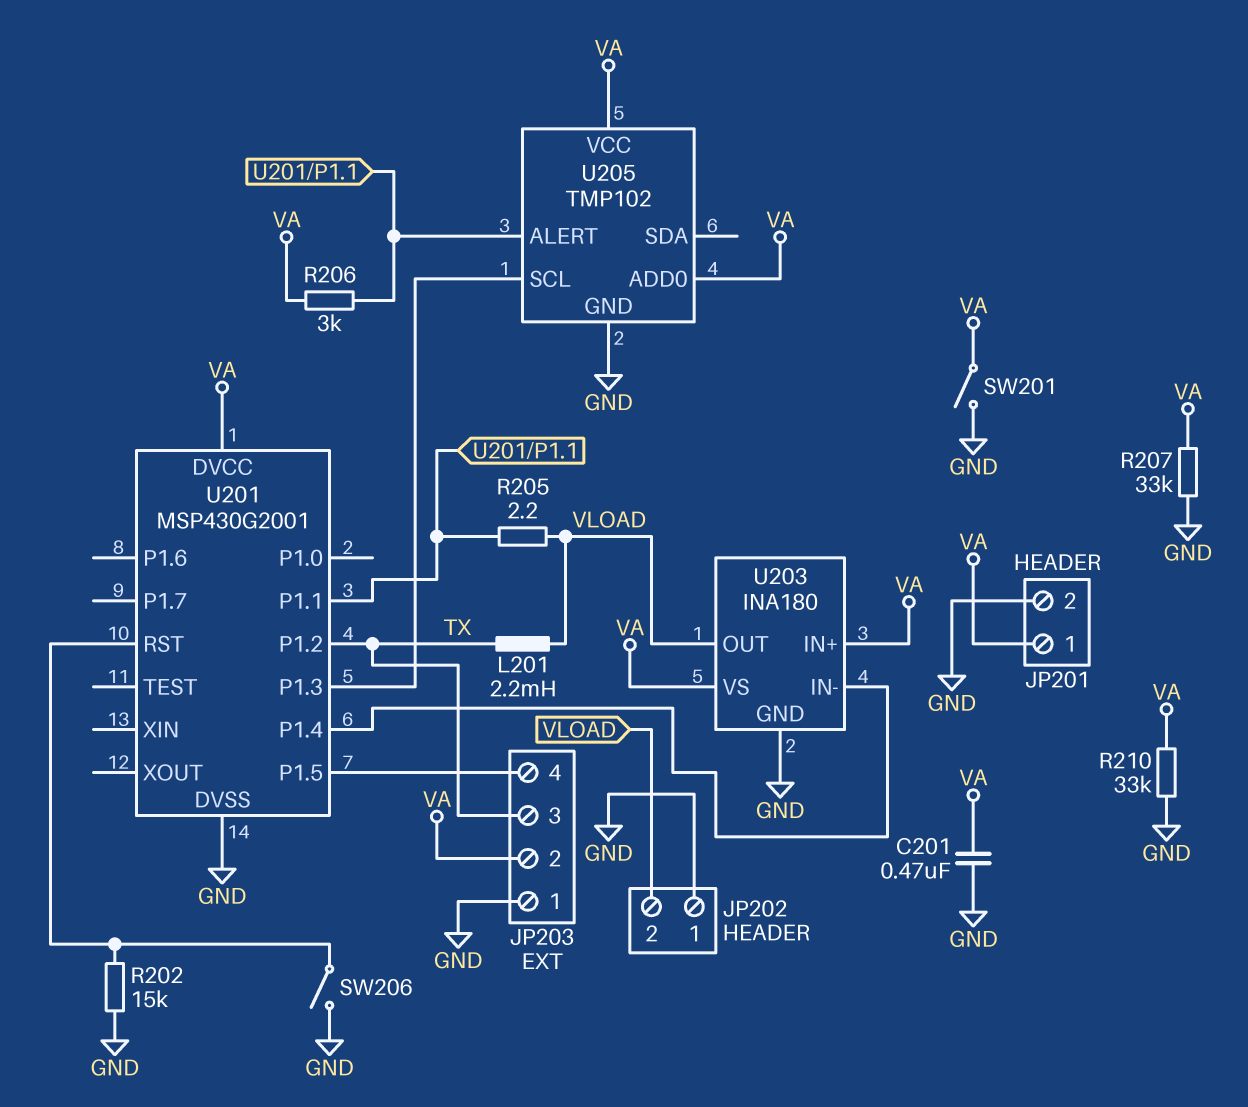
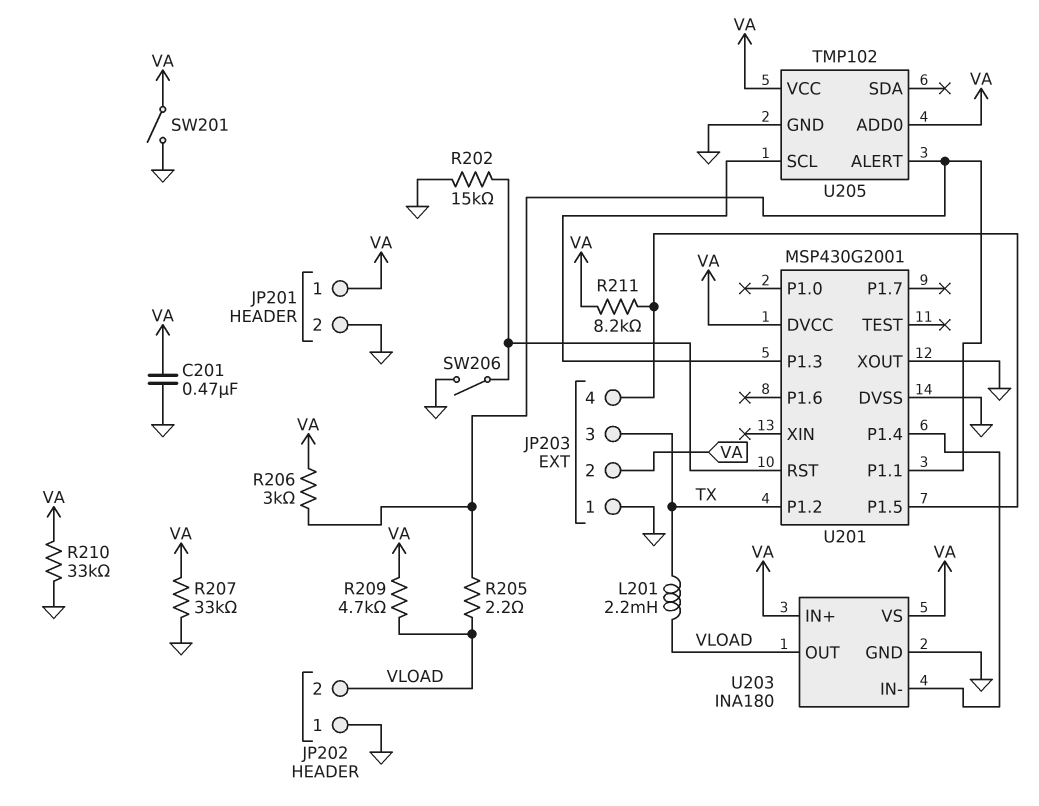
R209: none -> 4.7k (VA, VLOAD)
R211: none -> 8.2k (JP203/4, VA)
U201 pin XOUT: none -> GND

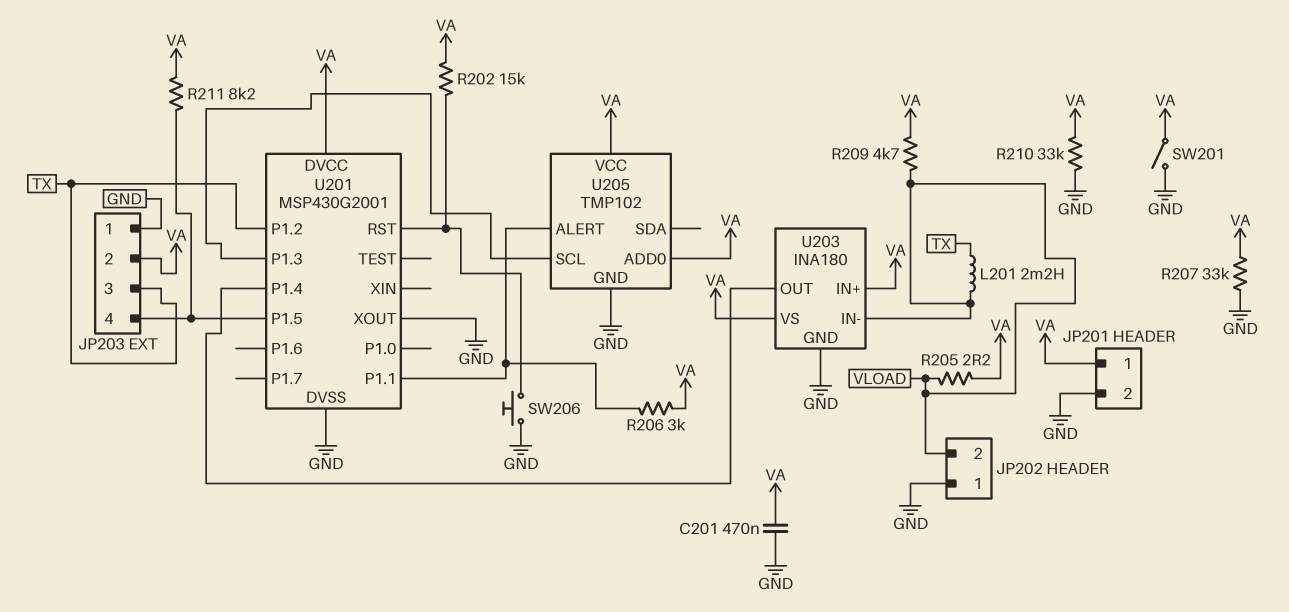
R202: 15k (GND, U201/RST) -> 15k (U201/RST, VA)
R205: 2.2 (U201/P1.1, VLOAD) -> 2.2 (VA, VLOAD)
SW206: switch (GND, U201/RST) -> button (GND, U201/RST)
U203 pin IN-: U201/P1.4 -> VLOAD
U203 pin OUT: VLOAD -> U201/P1.4

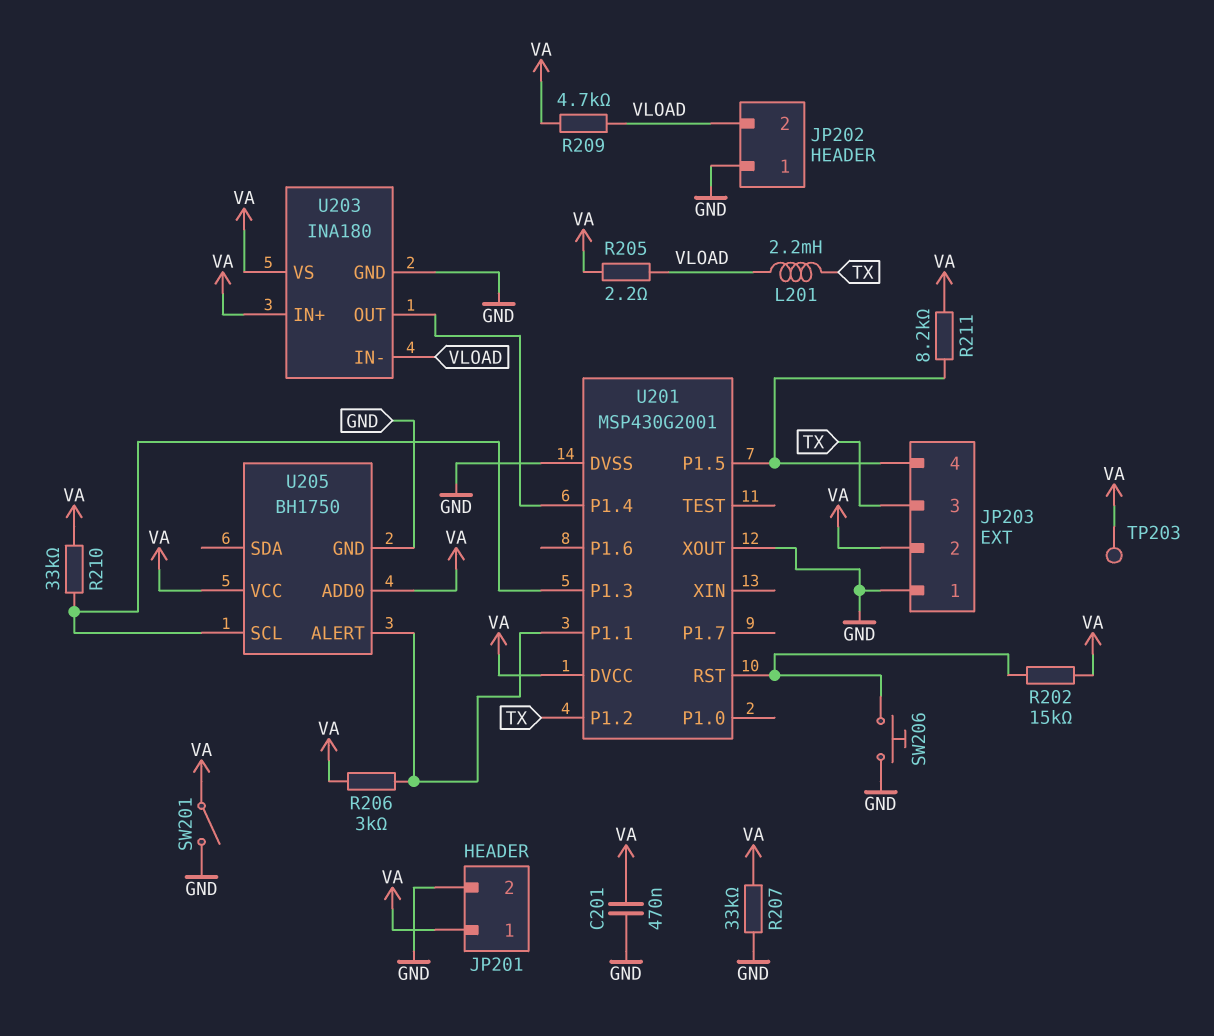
R210: 33k (GND, VA) -> 33k (U201/P1.3, VA)
TP203: none -> test point (VA)
U205: TMP102 -> BH1750

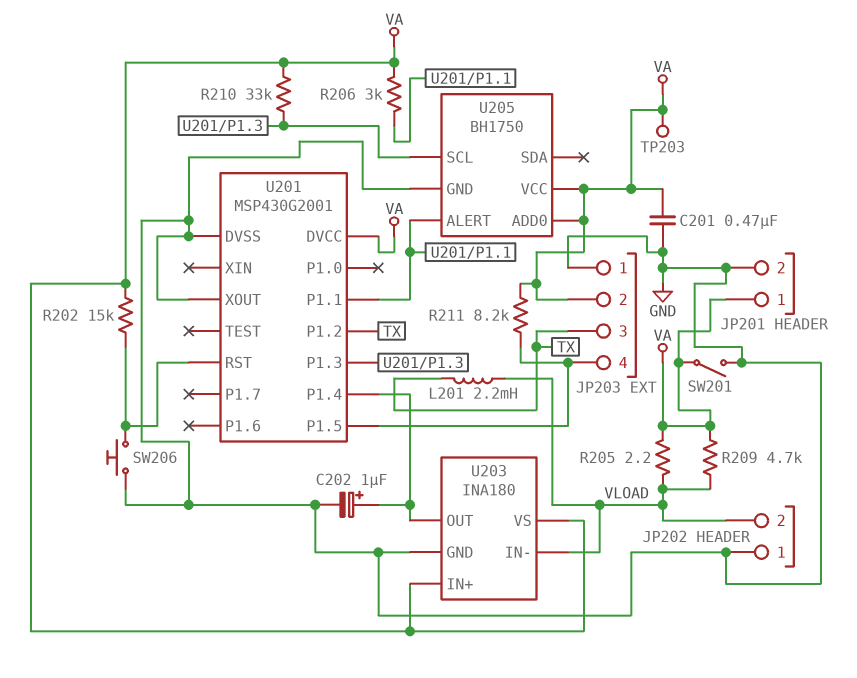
C202: none -> 1uF (plus U201/P1.4, minus GND)
R207: 33k (GND, VA) -> none

